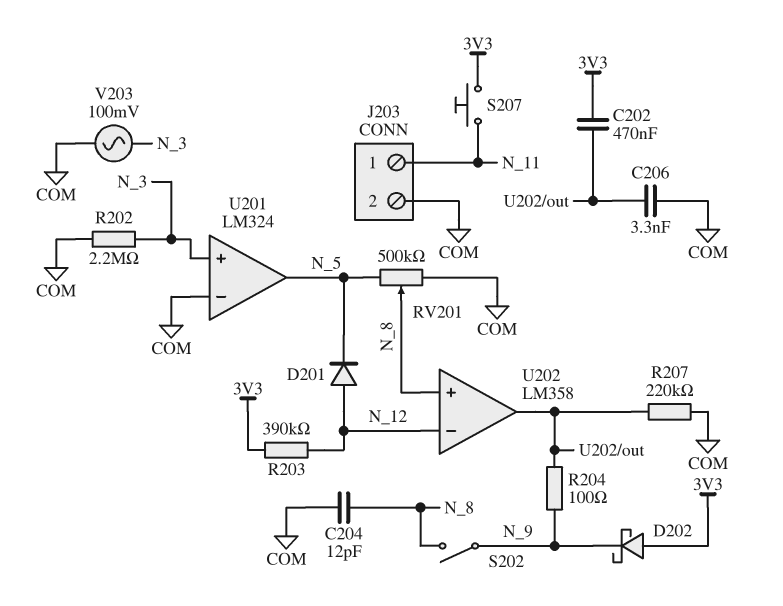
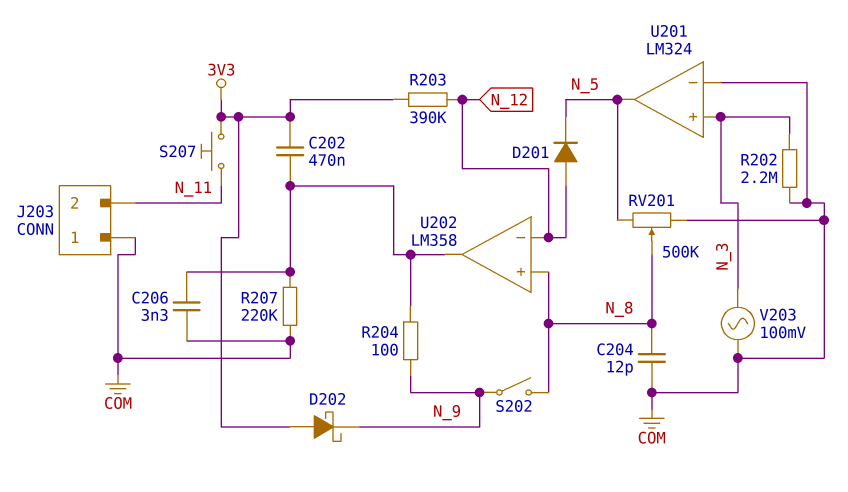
J203 pin 1: N_11 -> COM
J203 pin 2: COM -> N_11

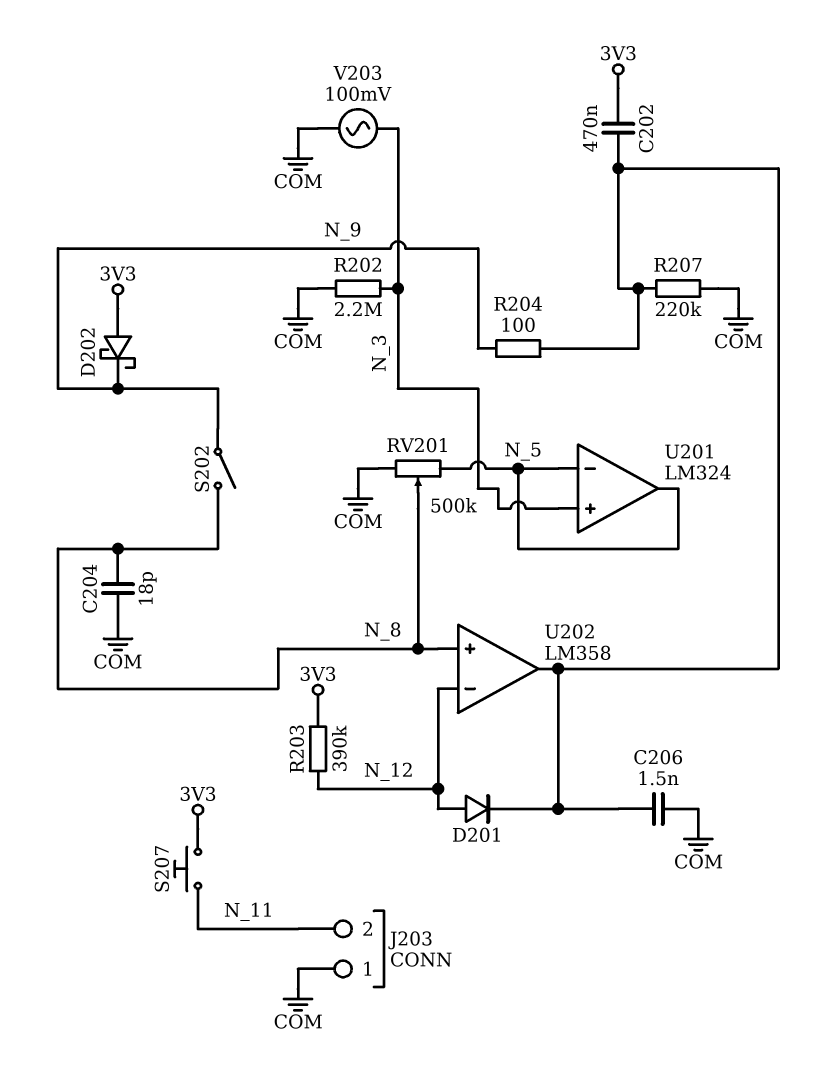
C204: 12pF (COM, N_8) -> 18pF (COM, N_8)
C206: 3.3nF (COM, U202/out) -> 1.5nF (COM, U202/out)
D201: diode (A N_12, K N_5) -> diode (A N_12, K U202/out)
U201 pin in-: COM -> N_5

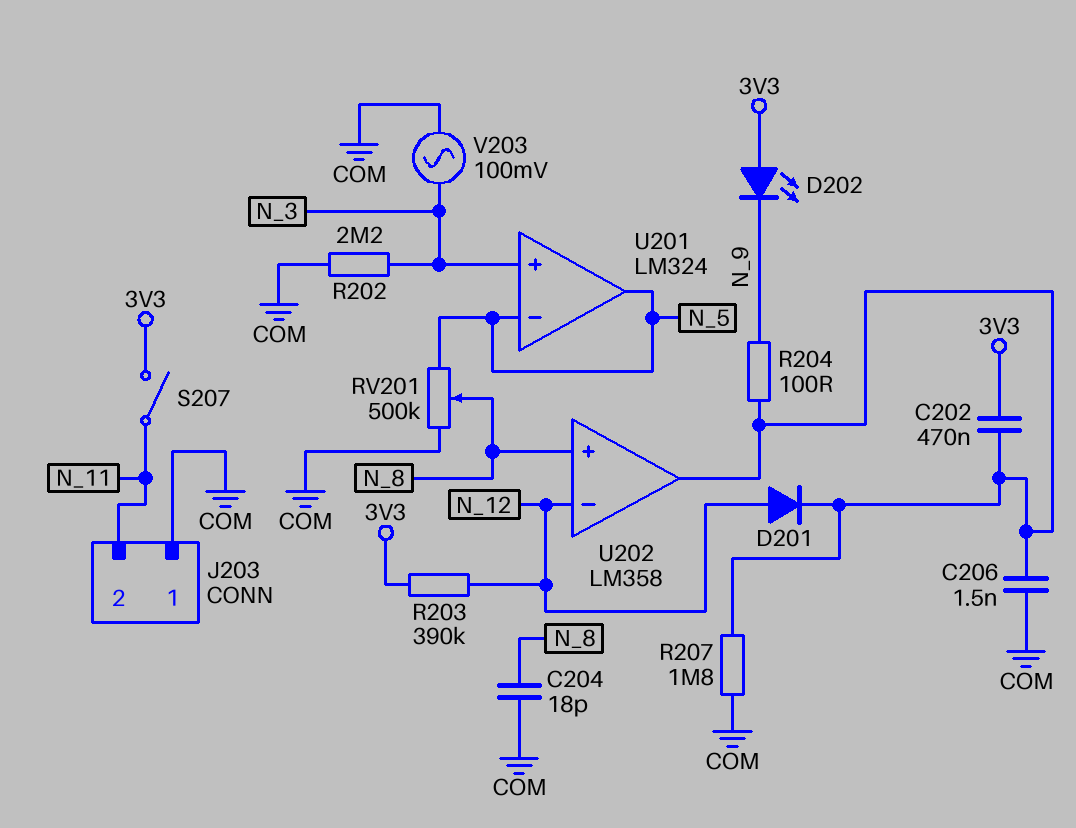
D202: schottky (A 3V3, K N_9) -> LED (A 3V3, K N_9)
R207: 220k (COM, U202/out) -> 1.8M (COM, U202/out)
S202: switch (N_8, N_9) -> none
S207: button (3V3, N_11) -> switch (3V3, N_11)

